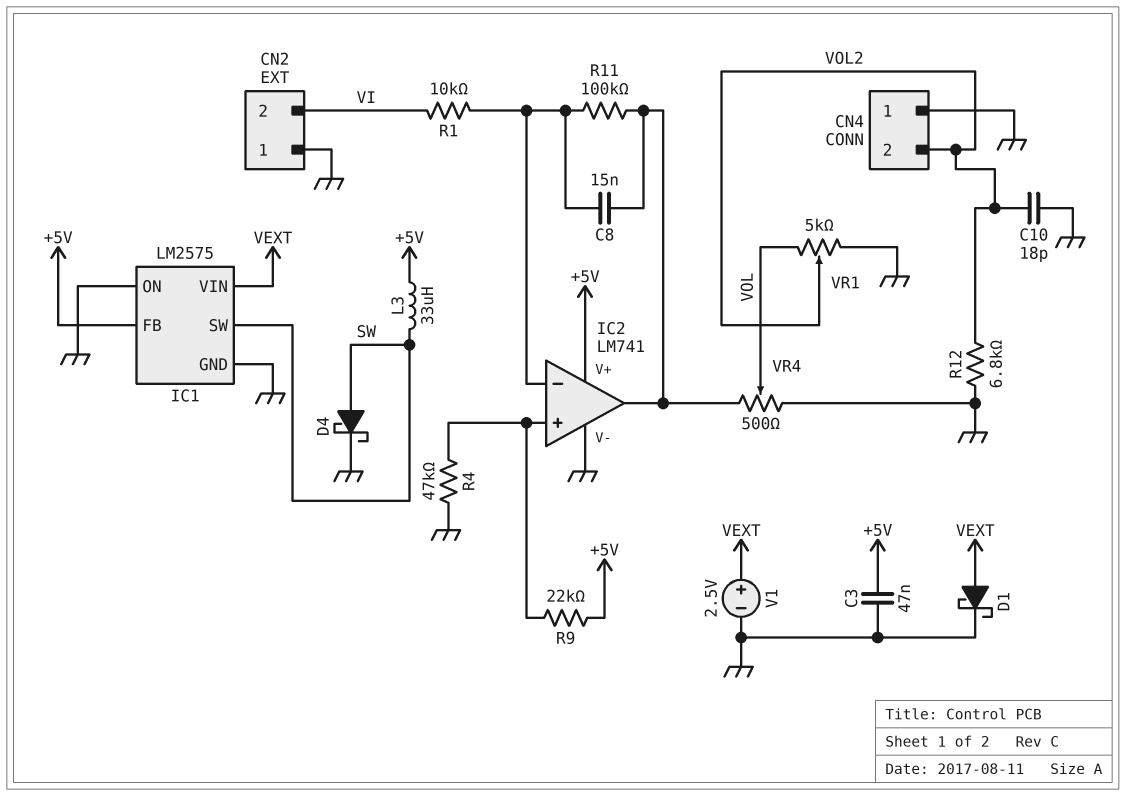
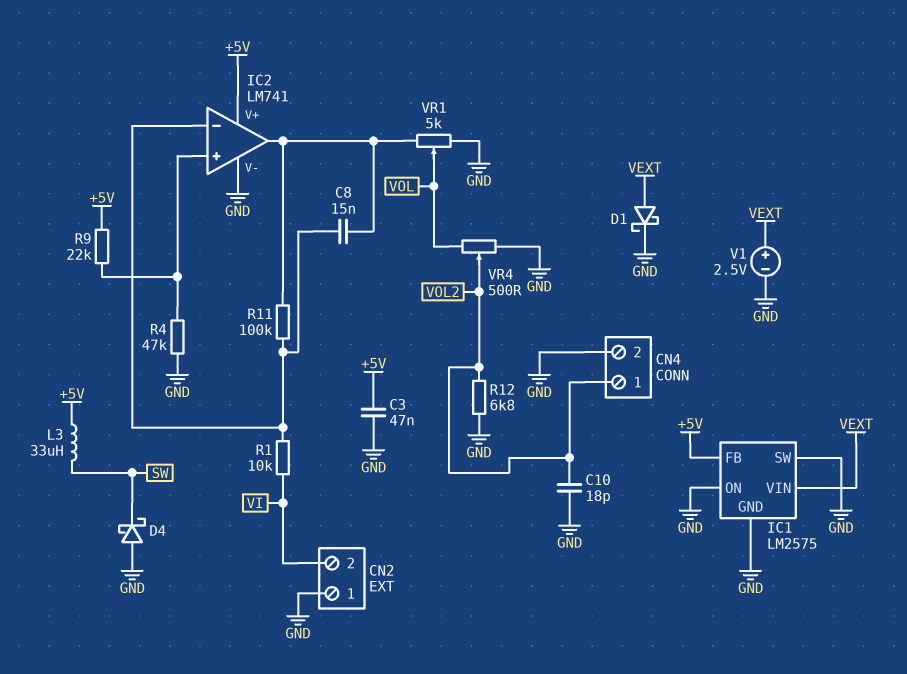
CN4 pin 1: GND -> VOL2
CN4 pin 2: VOL2 -> GND
D4: schottky (A SW, K GND) -> schottky (A GND, K SW)
IC1 pin SW: SW -> GND
VR1: 5k (GND, VOL, wiper VOL2) -> 5k (GND, IC2/out, wiper VOL)
VR4: 500 (GND, IC2/out, wiper VOL) -> 500 (GND, VOL, wiper VOL2)

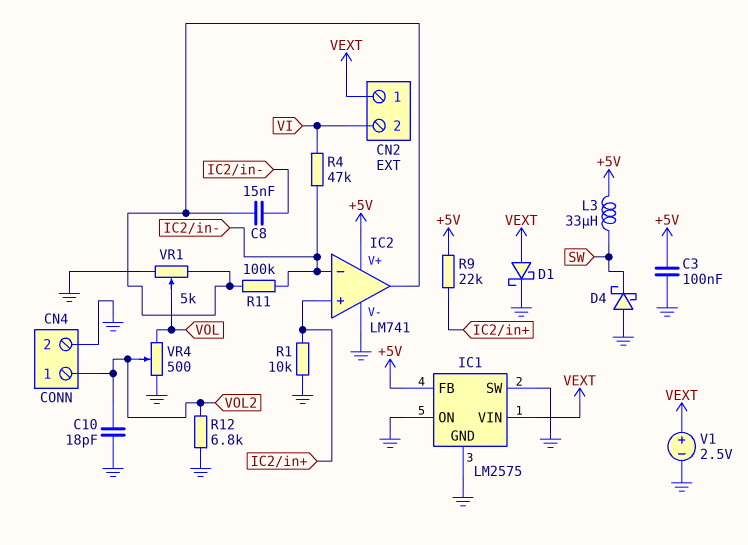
C3: 47nF (+5V, GND) -> 100nF (+5V, GND)
CN2 pin 1: GND -> VEXT
R1: 10k (IC2/in-, VI) -> 10k (GND, IC2/in+)
R4: 47k (GND, IC2/in+) -> 47k (IC2/in-, VI)

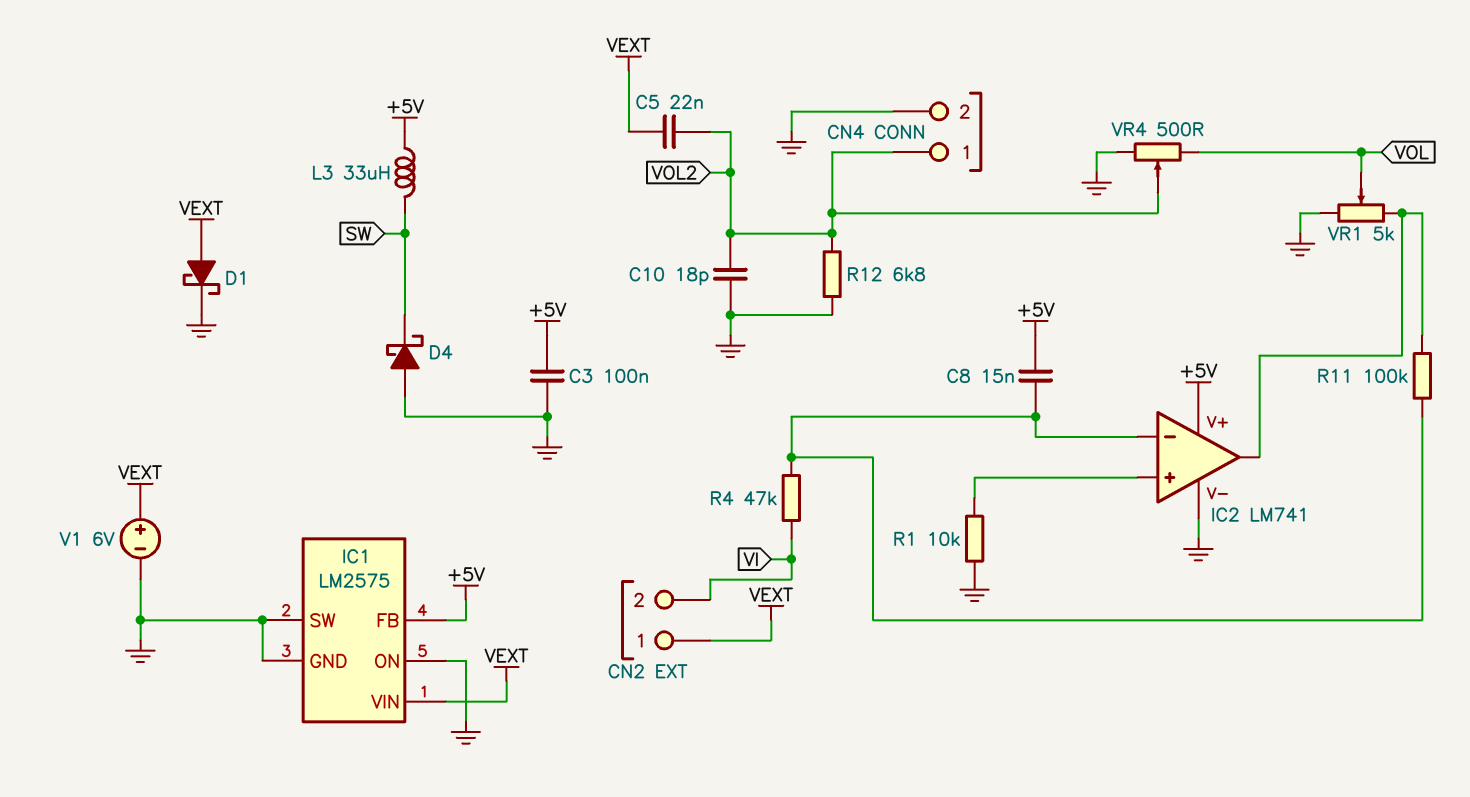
C5: none -> 22nF (VEXT, VOL2)
C8: 15nF (IC2/in-, IC2/out) -> 15nF (+5V, IC2/in-)
R9: 22k (+5V, IC2/in+) -> none
V1: 2.5V (plus VEXT, minus GND) -> 6V (plus VEXT, minus GND)

